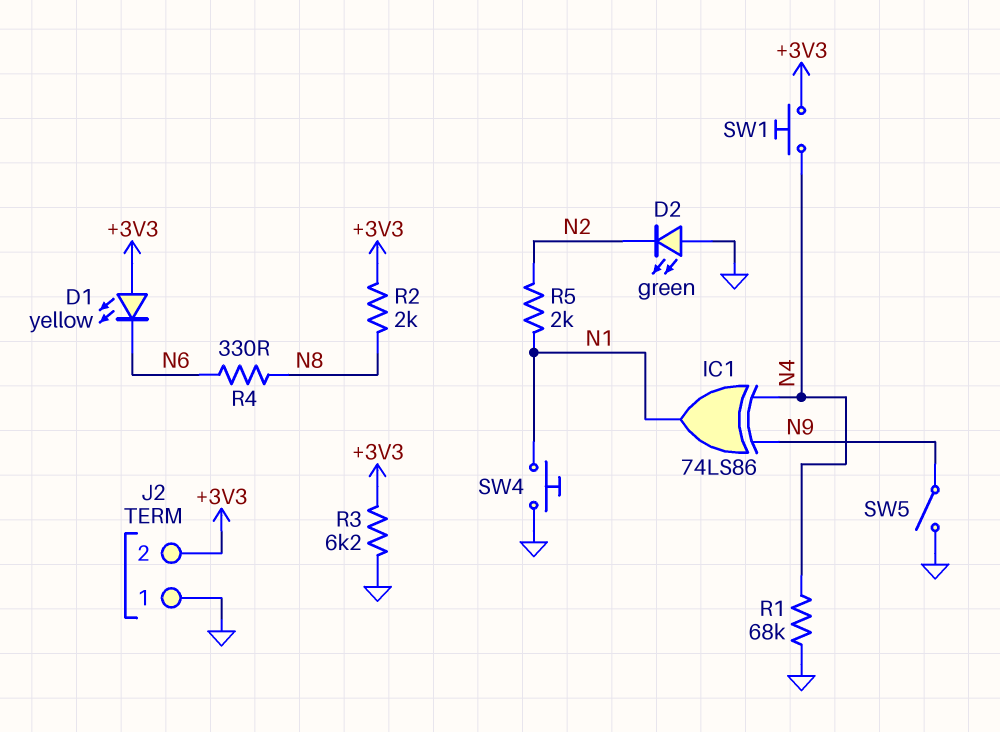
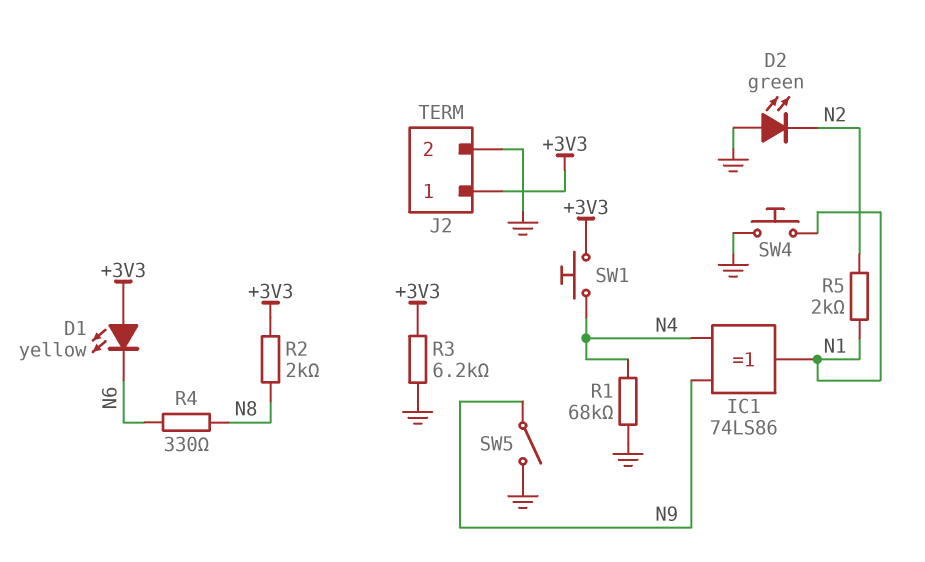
J2 pin 1: GND -> +3V3
J2 pin 2: +3V3 -> GND

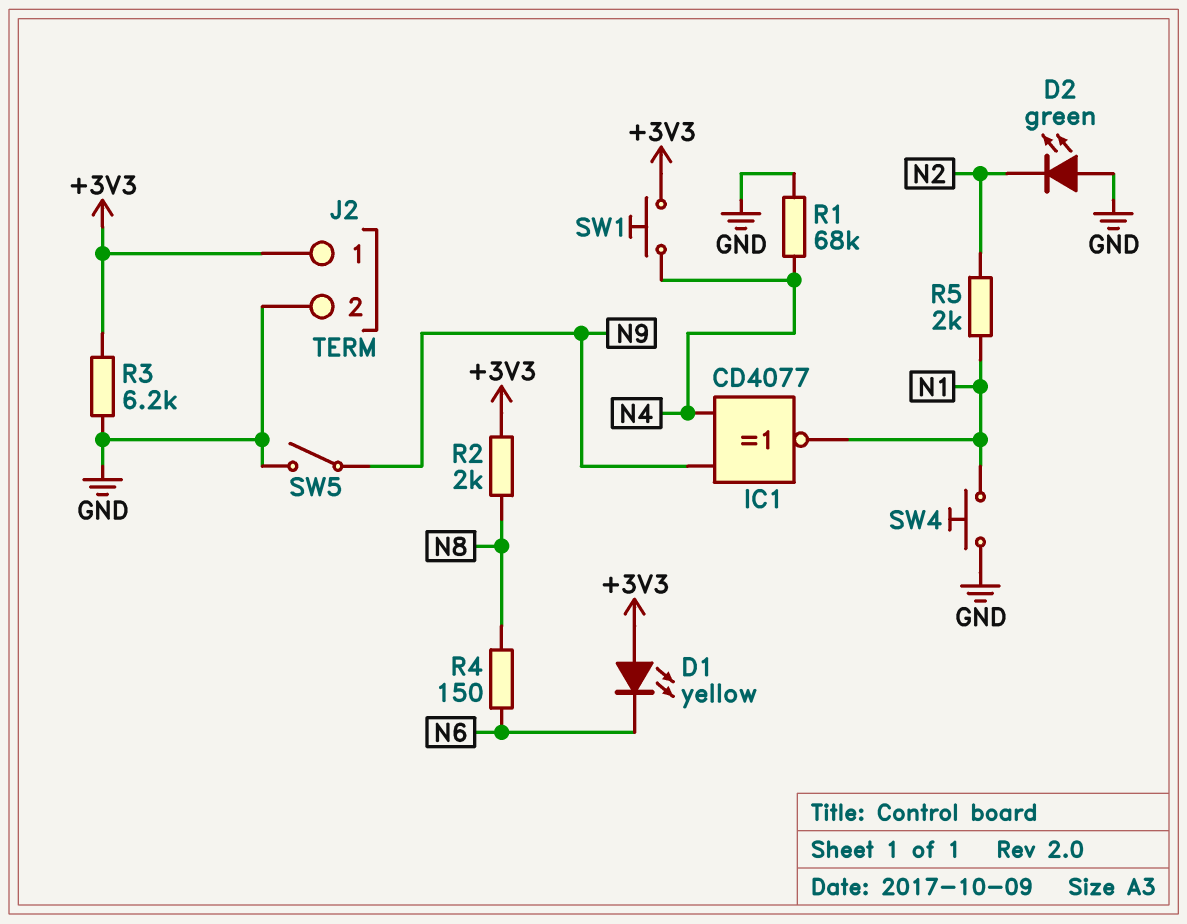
IC1: XOR 74LS86 (in N4, in N9, out N1) -> XNOR CD4077 (in N4, in N9, out N1)
R4: 330 (N6, N8) -> 150 (N6, N8)

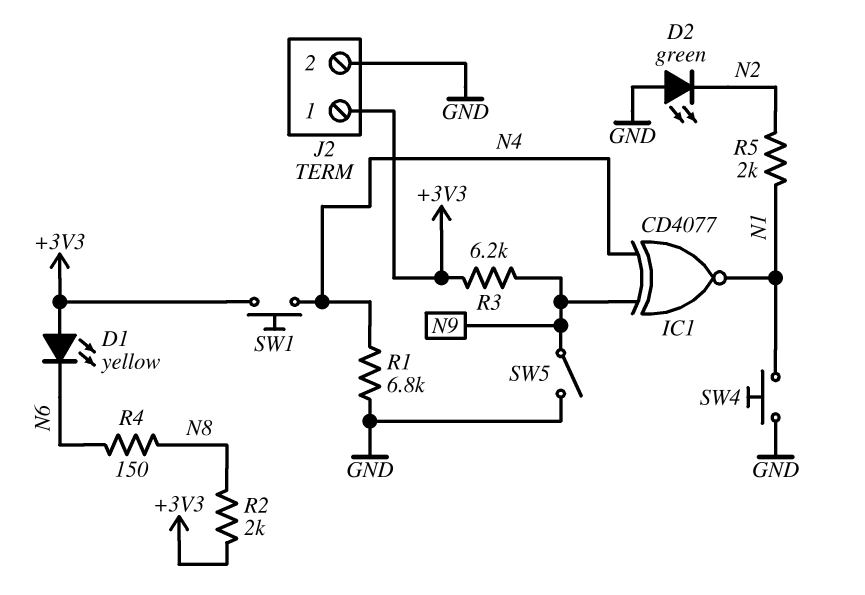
R1: 68k (GND, N4) -> 6.8k (GND, N4)
R3: 6.2k (+3V3, GND) -> 6.2k (+3V3, N9)

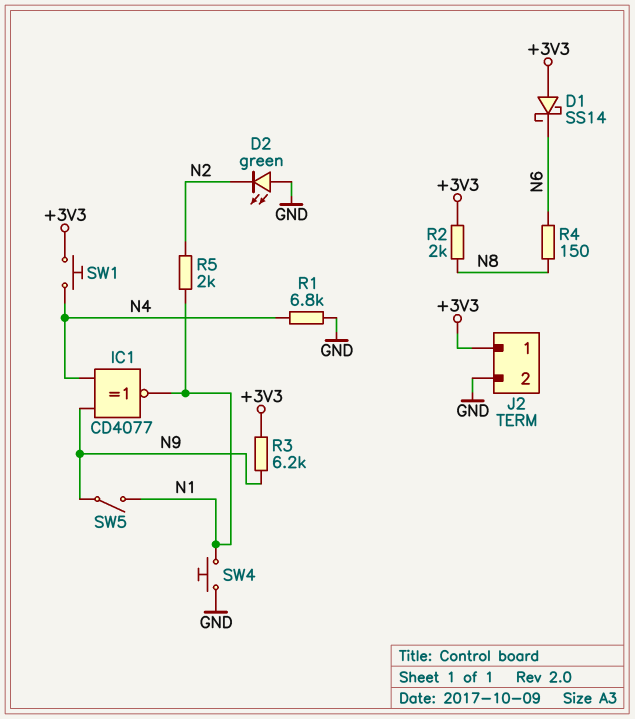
D1: LED yellow (A +3V3, K N6) -> schottky SS14 (A +3V3, K N6)
SW5: switch (GND, N9) -> switch (N1, N9)

